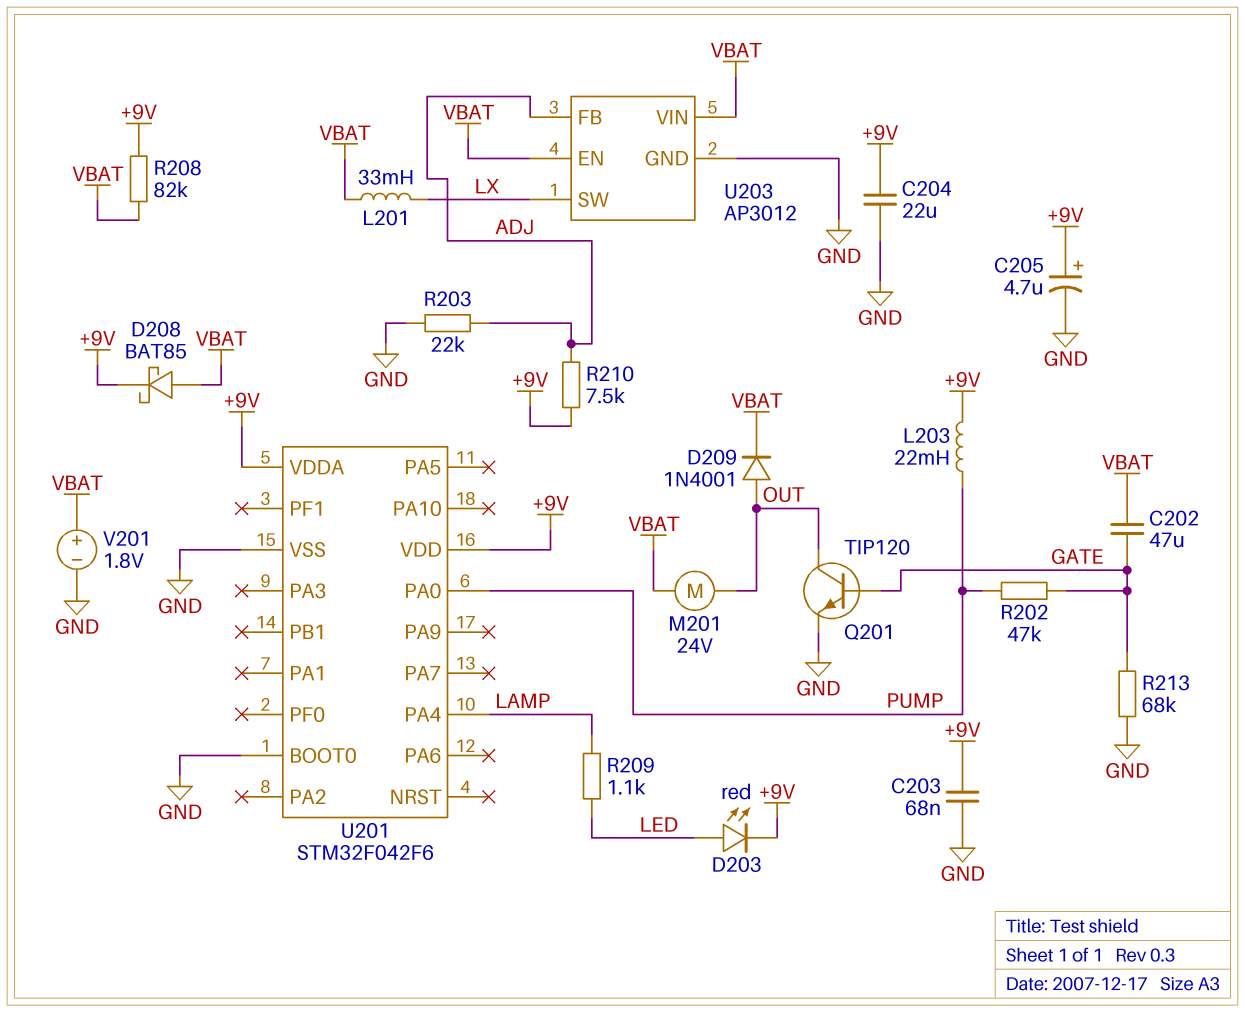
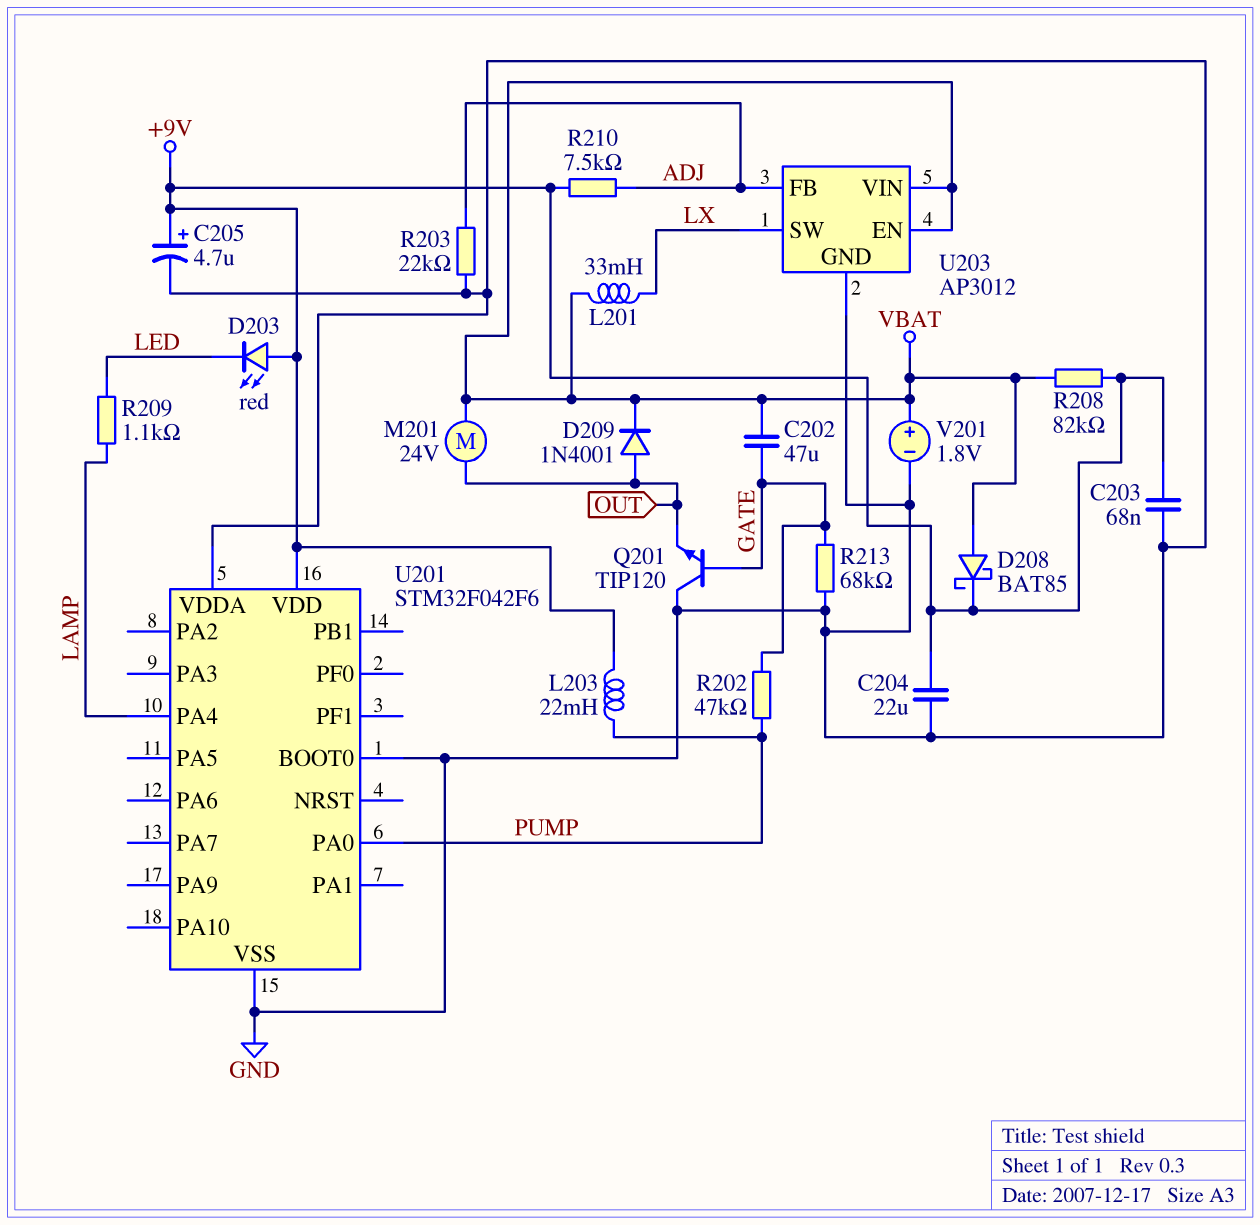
D203: LED red (A LED, K +9V) -> LED red (A +9V, K LED)
Q201: NPN TIP120 (B GATE, C OUT, E GND) -> NPN TIP120 (B GATE, C GND, E OUT)
U201 pin VDDA: +9V -> GND

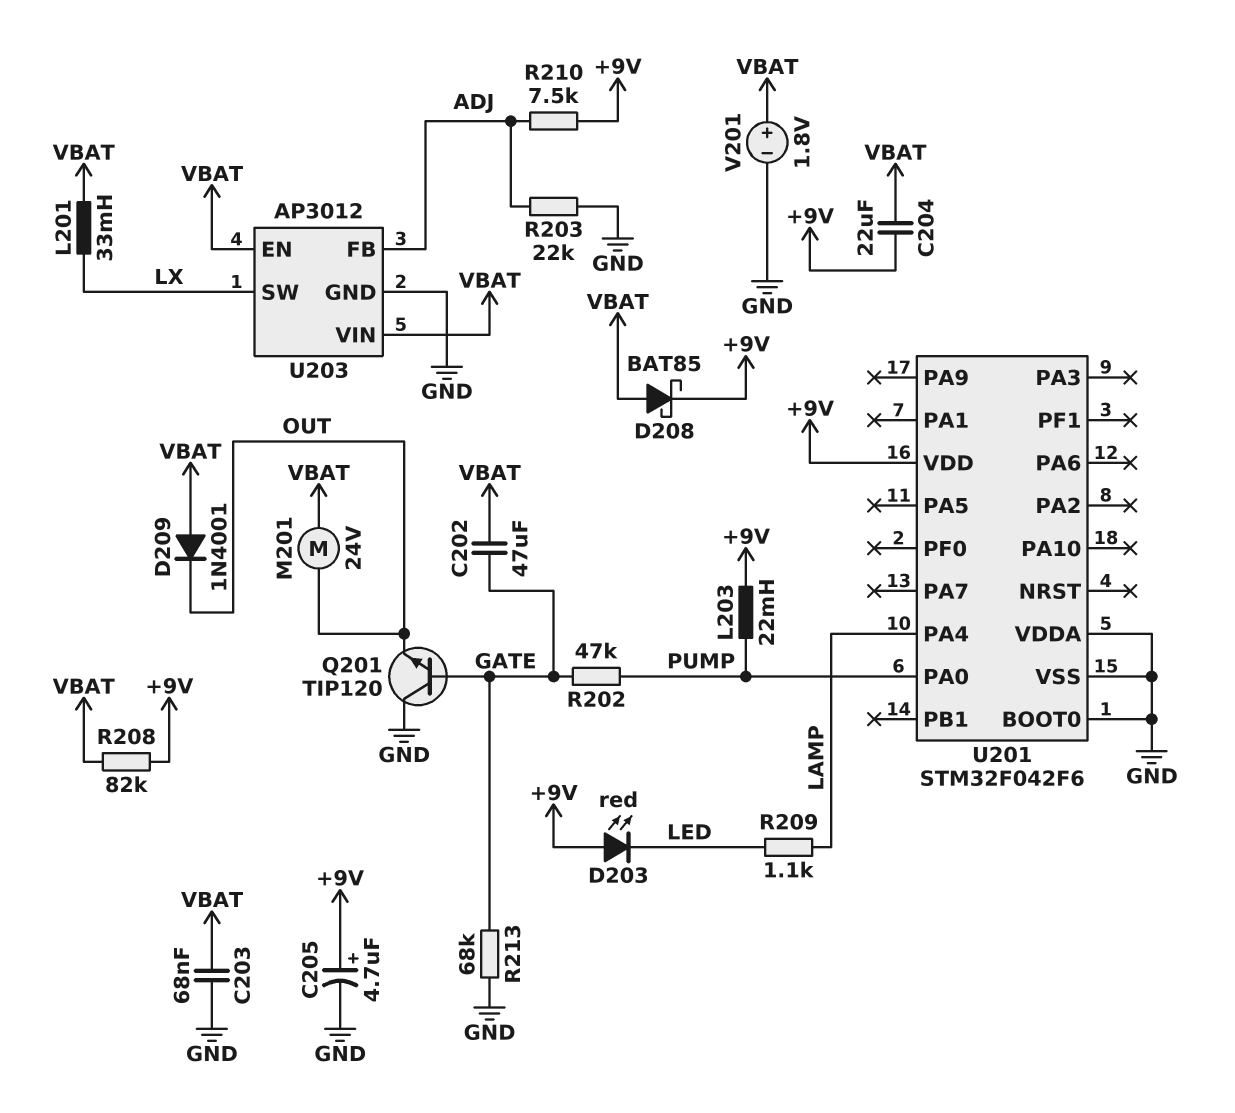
C203: 68nF (+9V, GND) -> 68nF (GND, VBAT)
C204: 22uF (+9V, GND) -> 22uF (+9V, VBAT)
D209: diode 1N4001 (A OUT, K VBAT) -> diode 1N4001 (A VBAT, K OUT)

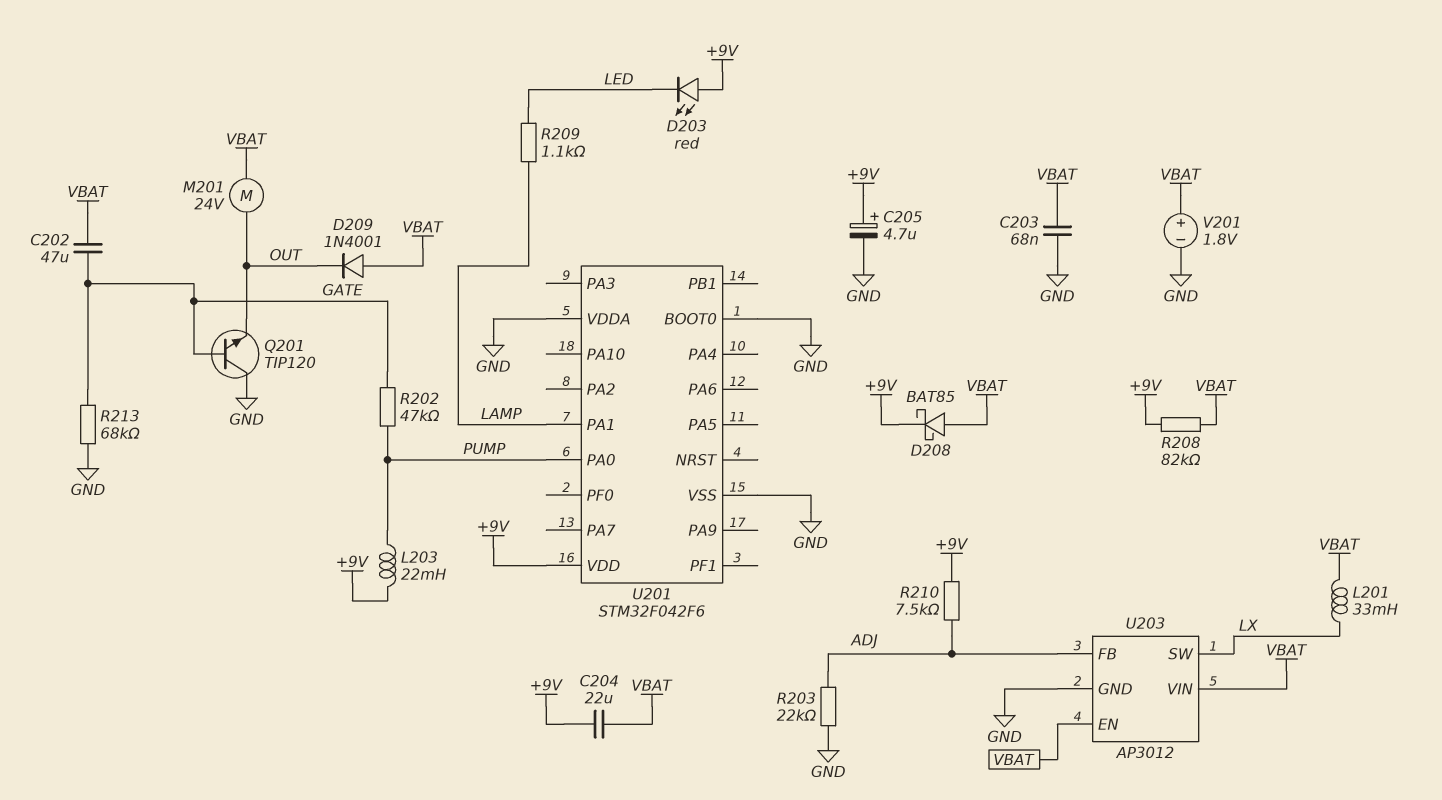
U201 pin PA1: none -> LAMP
U201 pin PA4: LAMP -> none

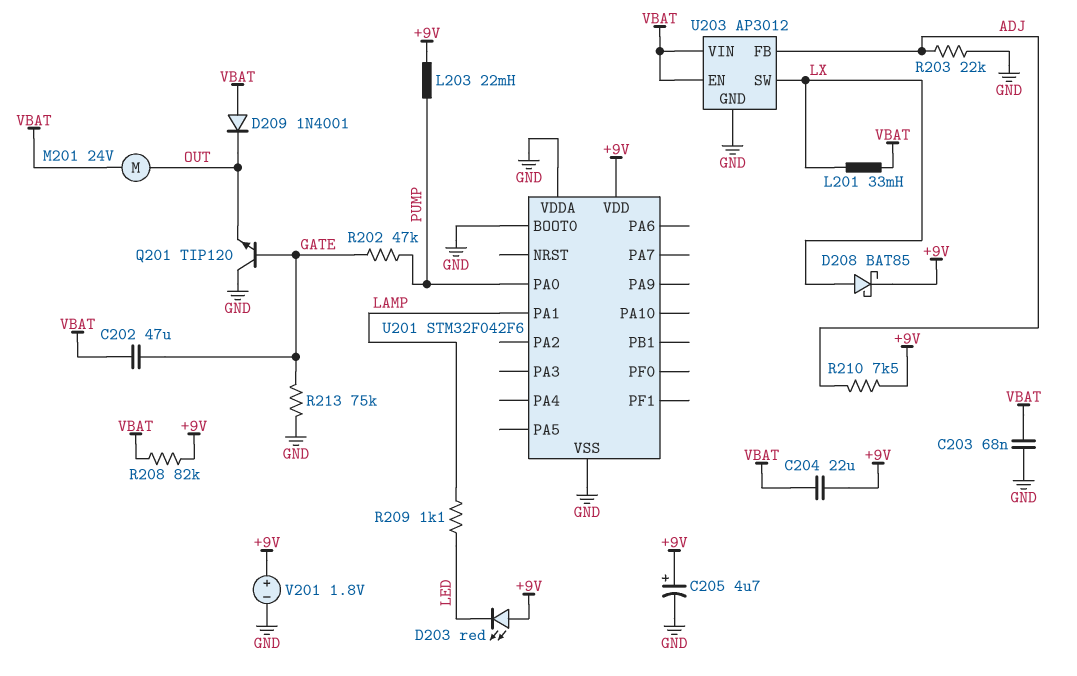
D208: schottky BAT85 (A VBAT, K +9V) -> schottky BAT85 (A LX, K +9V)
R213: 68k (GATE, GND) -> 75k (GATE, GND)
V201: 1.8V (plus VBAT, minus GND) -> 1.8V (plus +9V, minus GND)

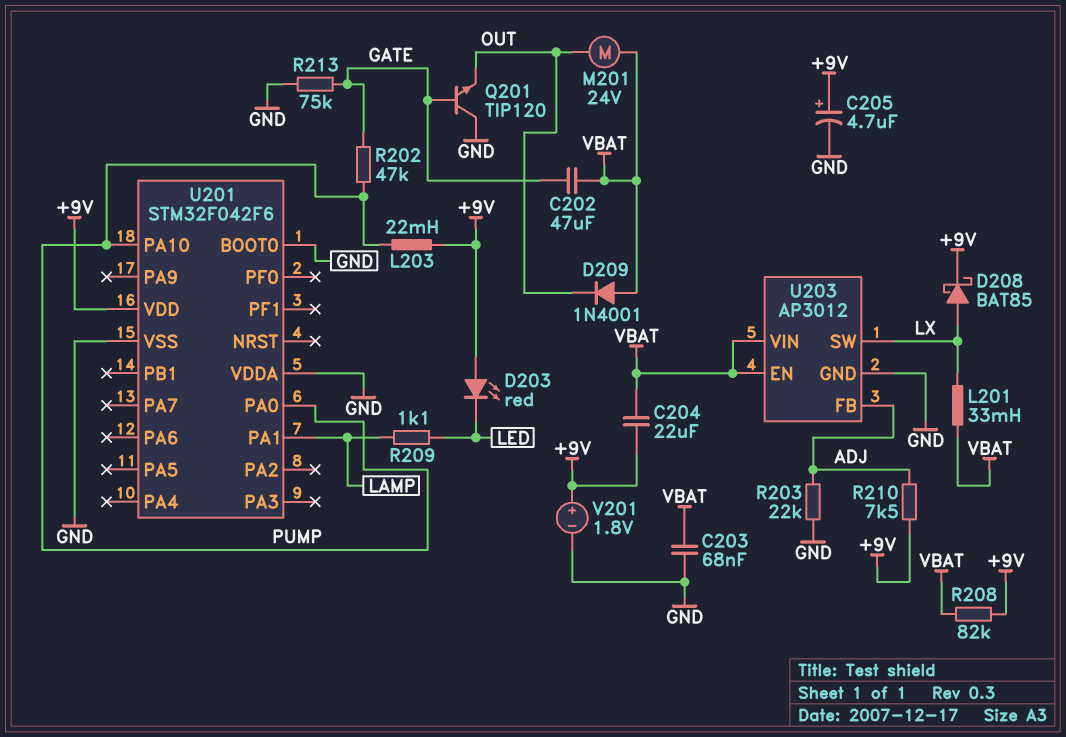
U201 pin PA10: none -> PUMP

